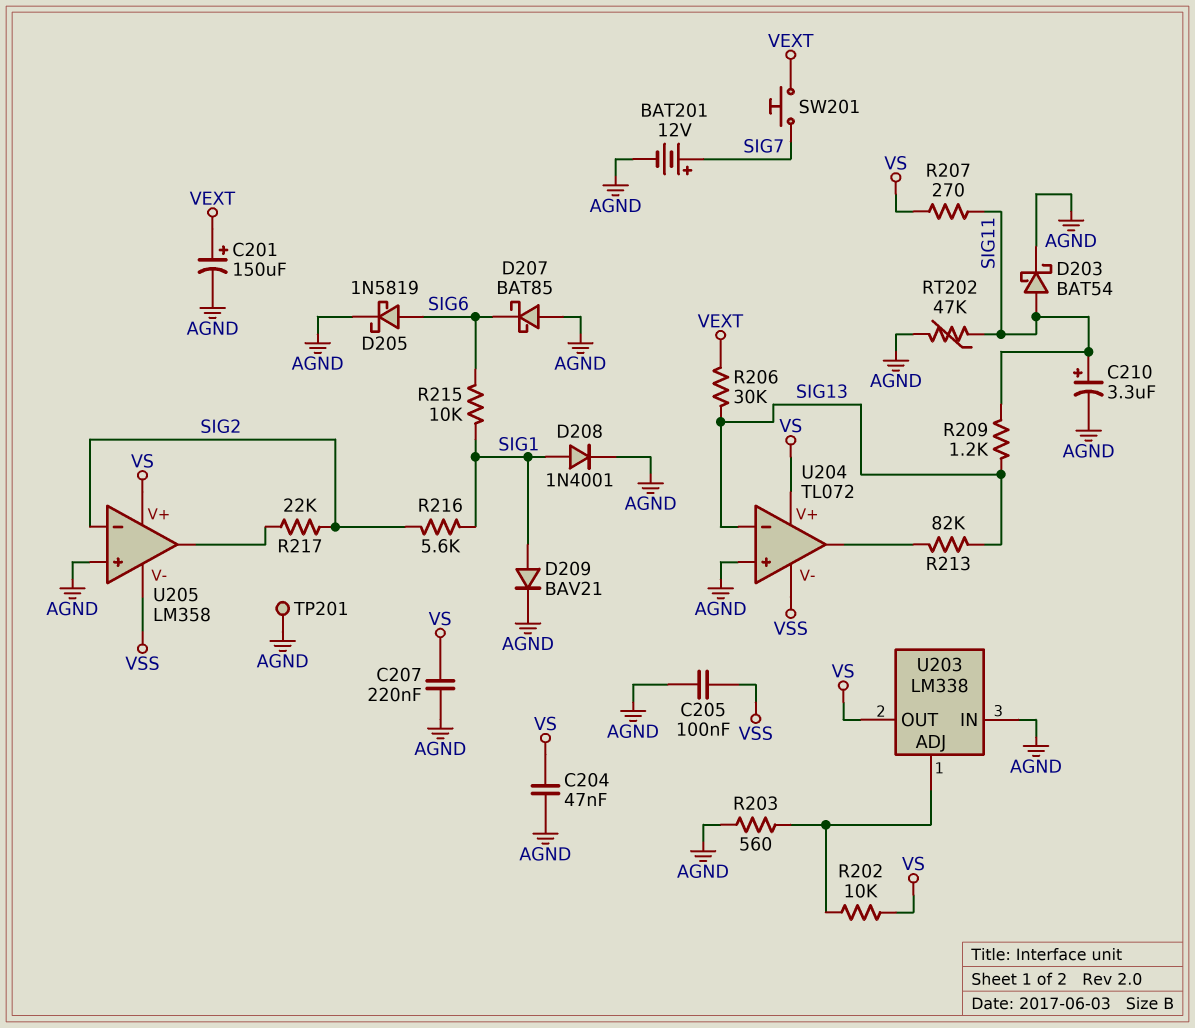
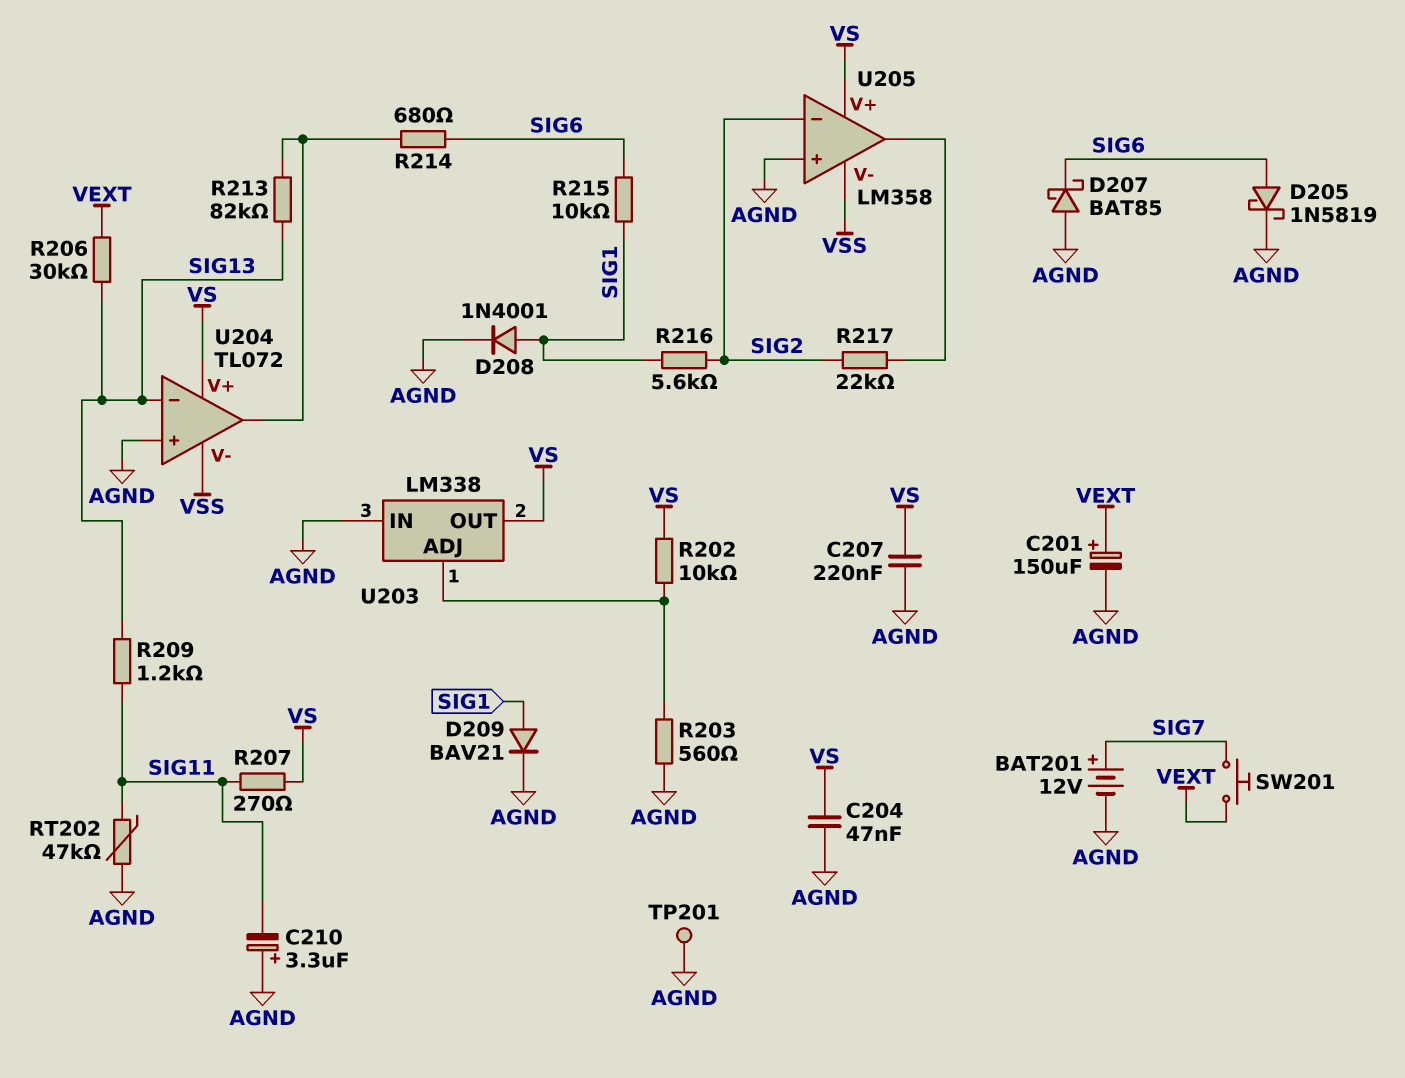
C205: 100nF (AGND, VSS) -> none
C210: 3.3uF (plus SIG11, minus AGND) -> 3.3uF (plus AGND, minus SIG11)
D203: schottky BAT54 (A SIG11, K AGND) -> none
R214: none -> 680 (SIG6, U204/out)

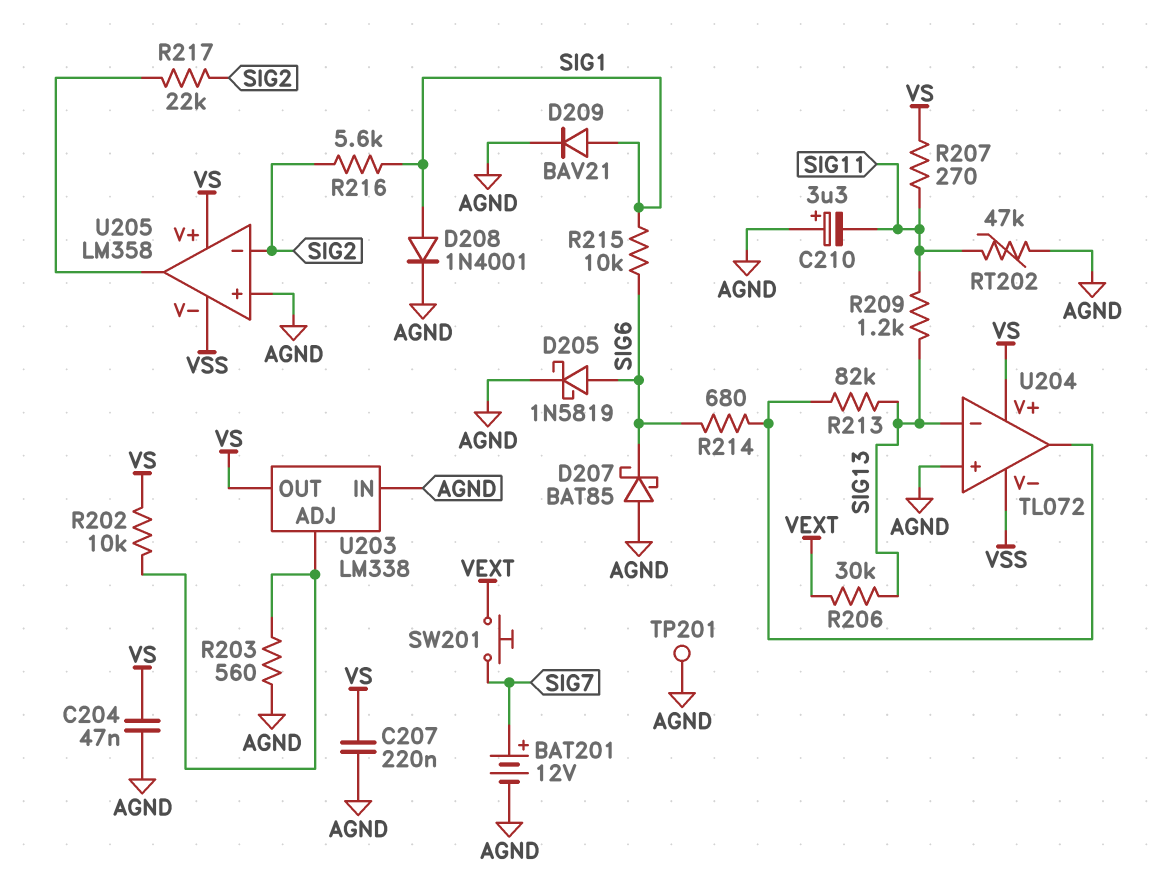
C201: 150uF (plus VEXT, minus AGND) -> none

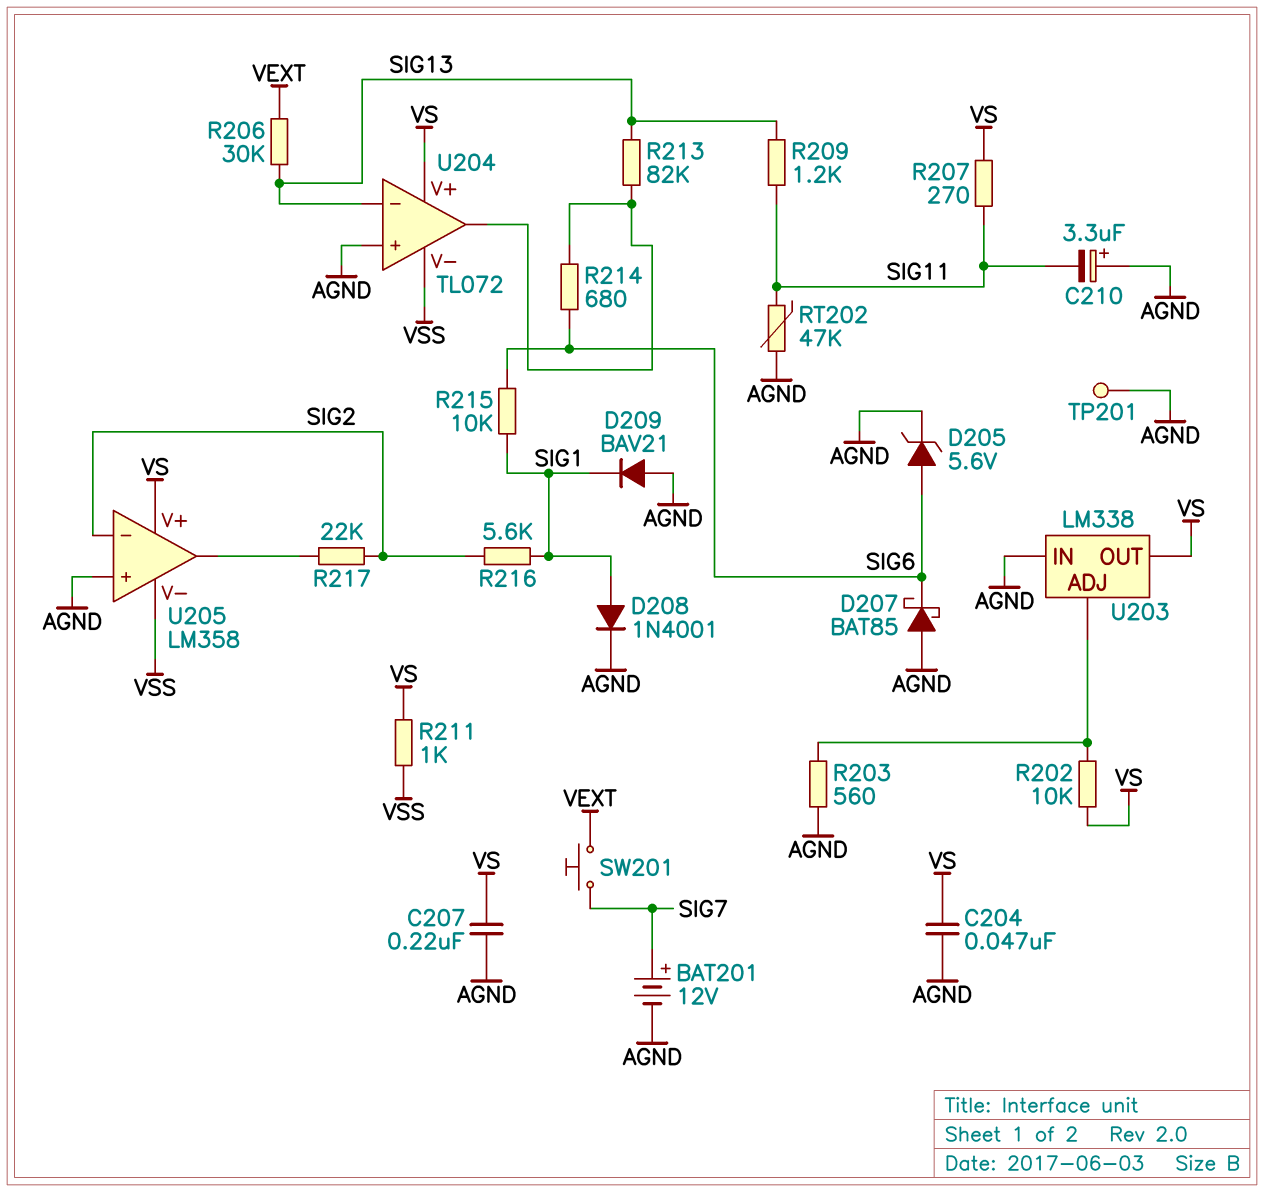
D205: schottky 1N5819 (A SIG6, K AGND) -> zener 5.6V (A SIG6, K AGND)
D209: diode BAV21 (A SIG1, K AGND) -> diode BAV21 (A AGND, K SIG1)
R211: none -> 1k (VS, VSS)

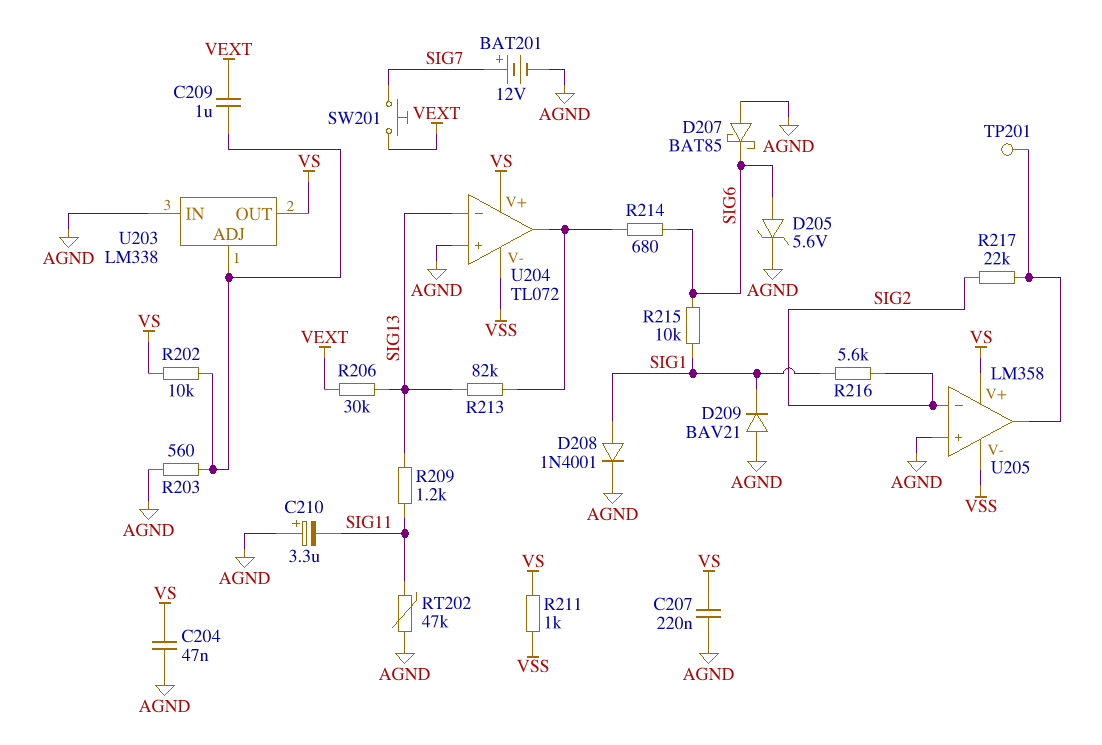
C209: none -> 1uF (U203/ADJ, VEXT)
R207: 270 (SIG11, VS) -> none
TP201: test point (AGND) -> test point (U205/out)

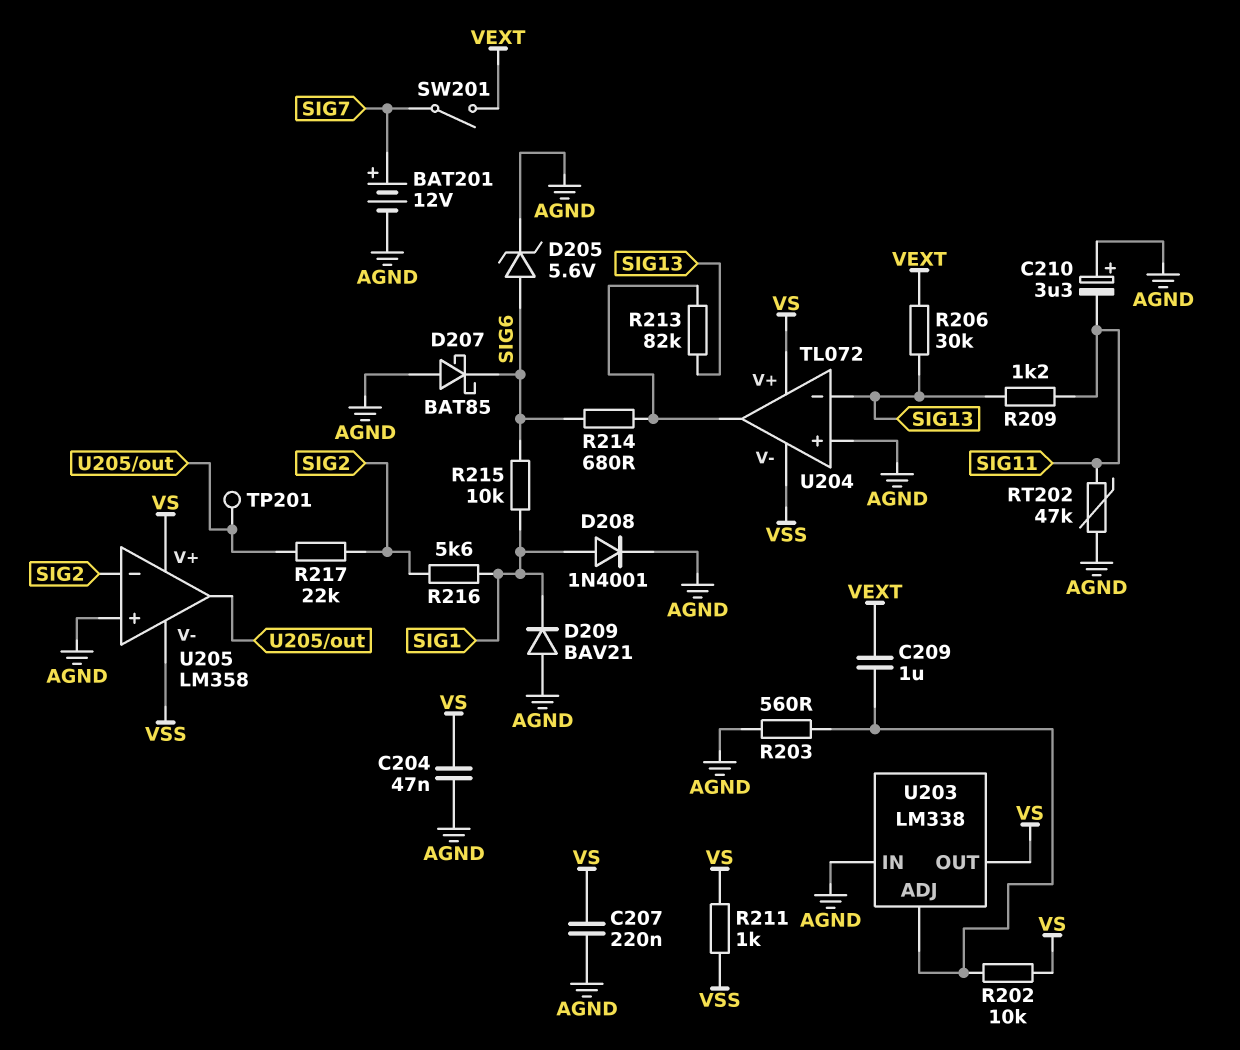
SW201: button (SIG7, VEXT) -> switch (SIG7, VEXT)

